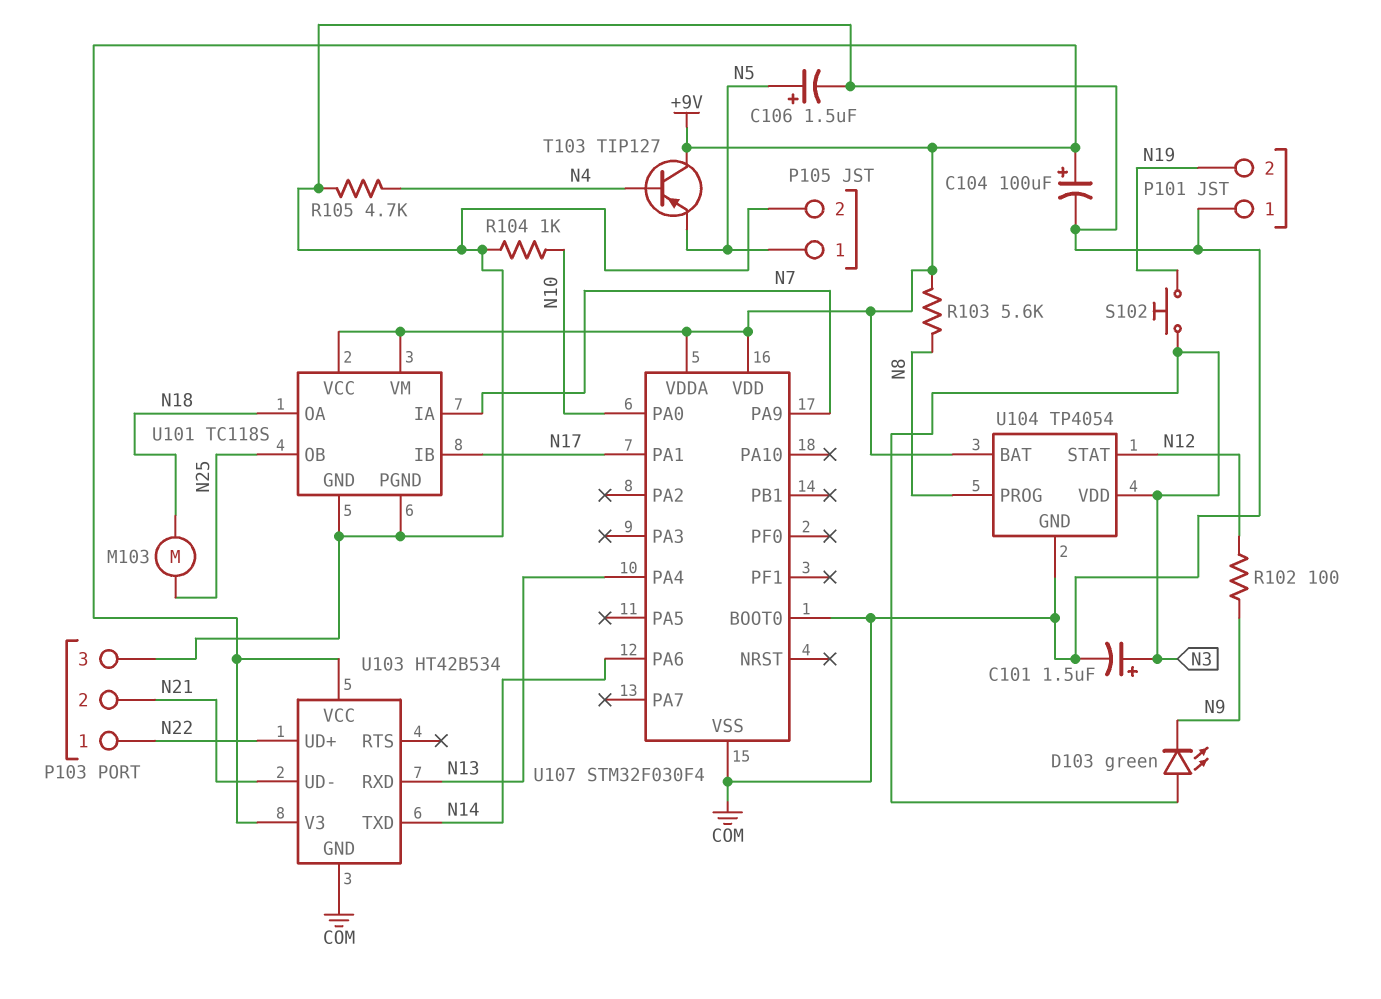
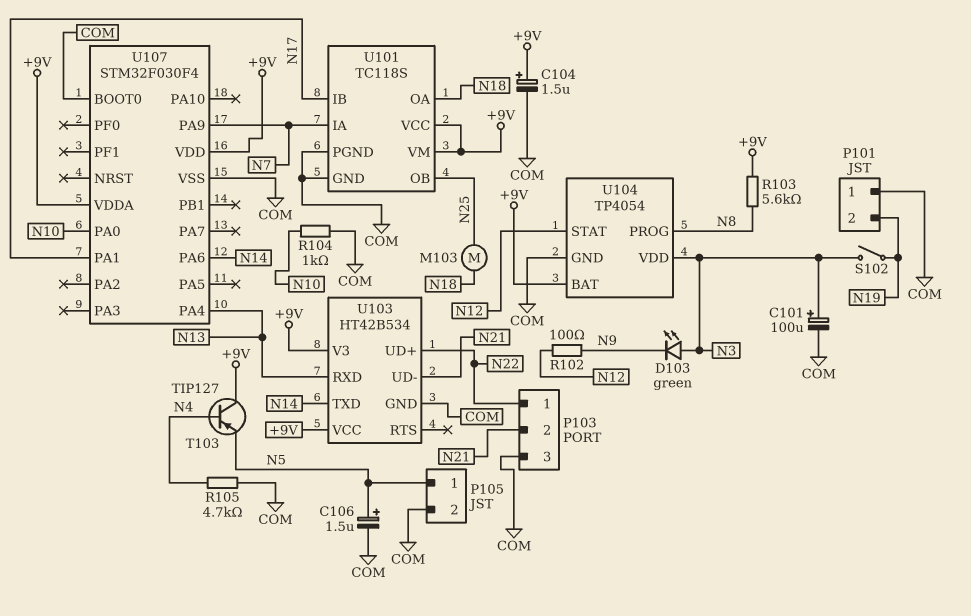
C101: 1.5uF (plus N3, minus COM) -> 100uF (plus N3, minus COM)
C104: 100uF (plus +9V, minus COM) -> 1.5uF (plus +9V, minus COM)
S102: button (N3, N19) -> switch (N3, N19)

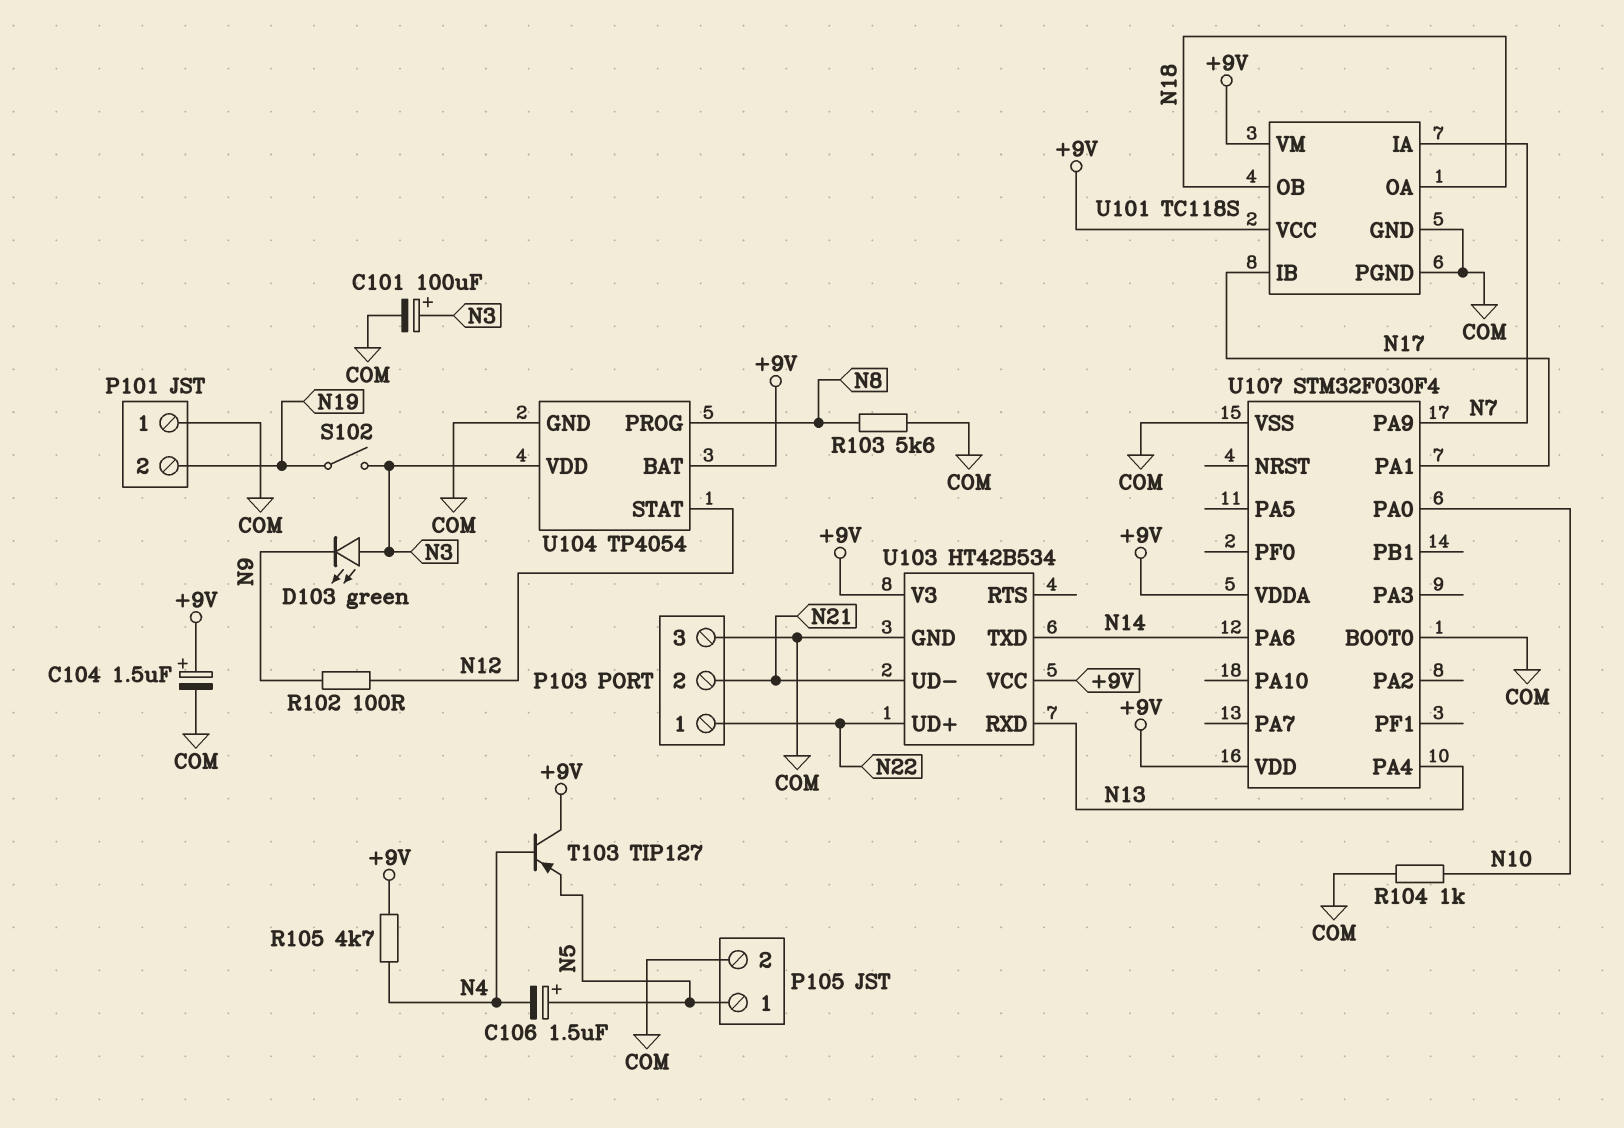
C106: 1.5uF (plus N5, minus COM) -> 1.5uF (plus N5, minus N4)
M103: motor (N18, N25) -> none
R103: 5.6k (+9V, N8) -> 5.6k (COM, N8)
R105: 4.7k (COM, N4) -> 4.7k (+9V, N4)
U101 pin OB: N25 -> N18

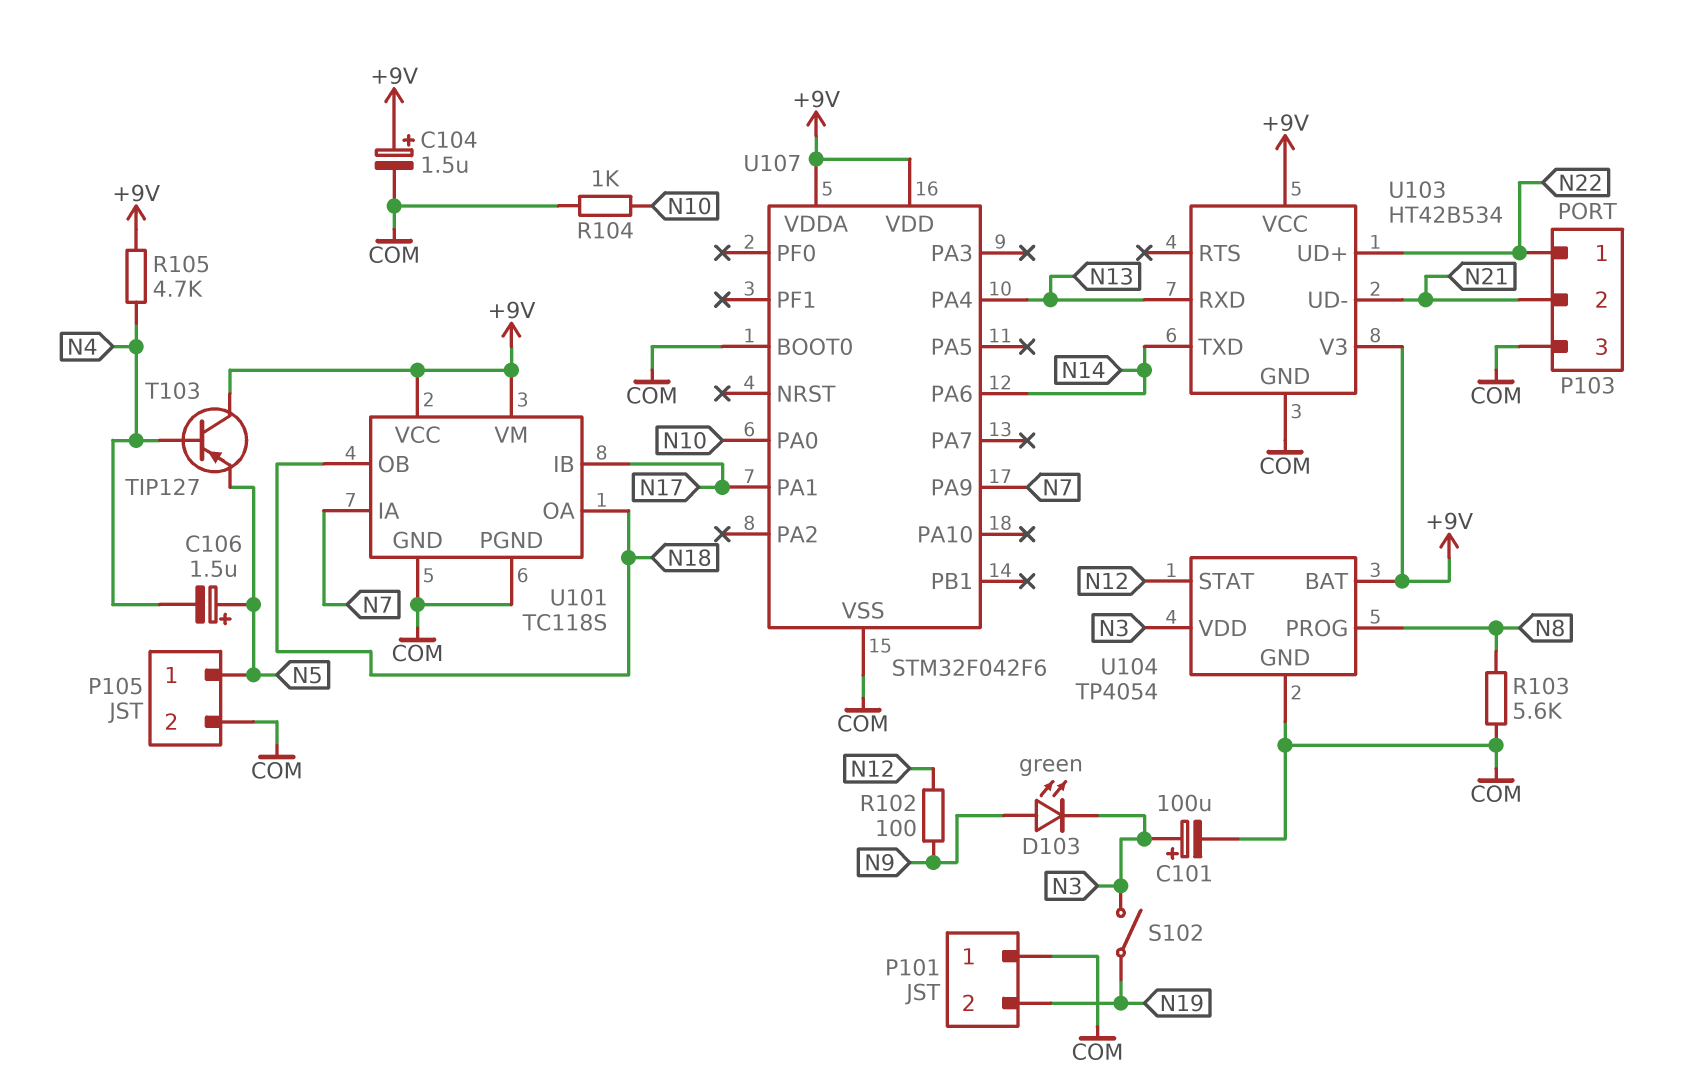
D103: LED green (A N3, K N9) -> LED green (A N9, K N3)
U107: STM32F030F4 -> STM32F042F6

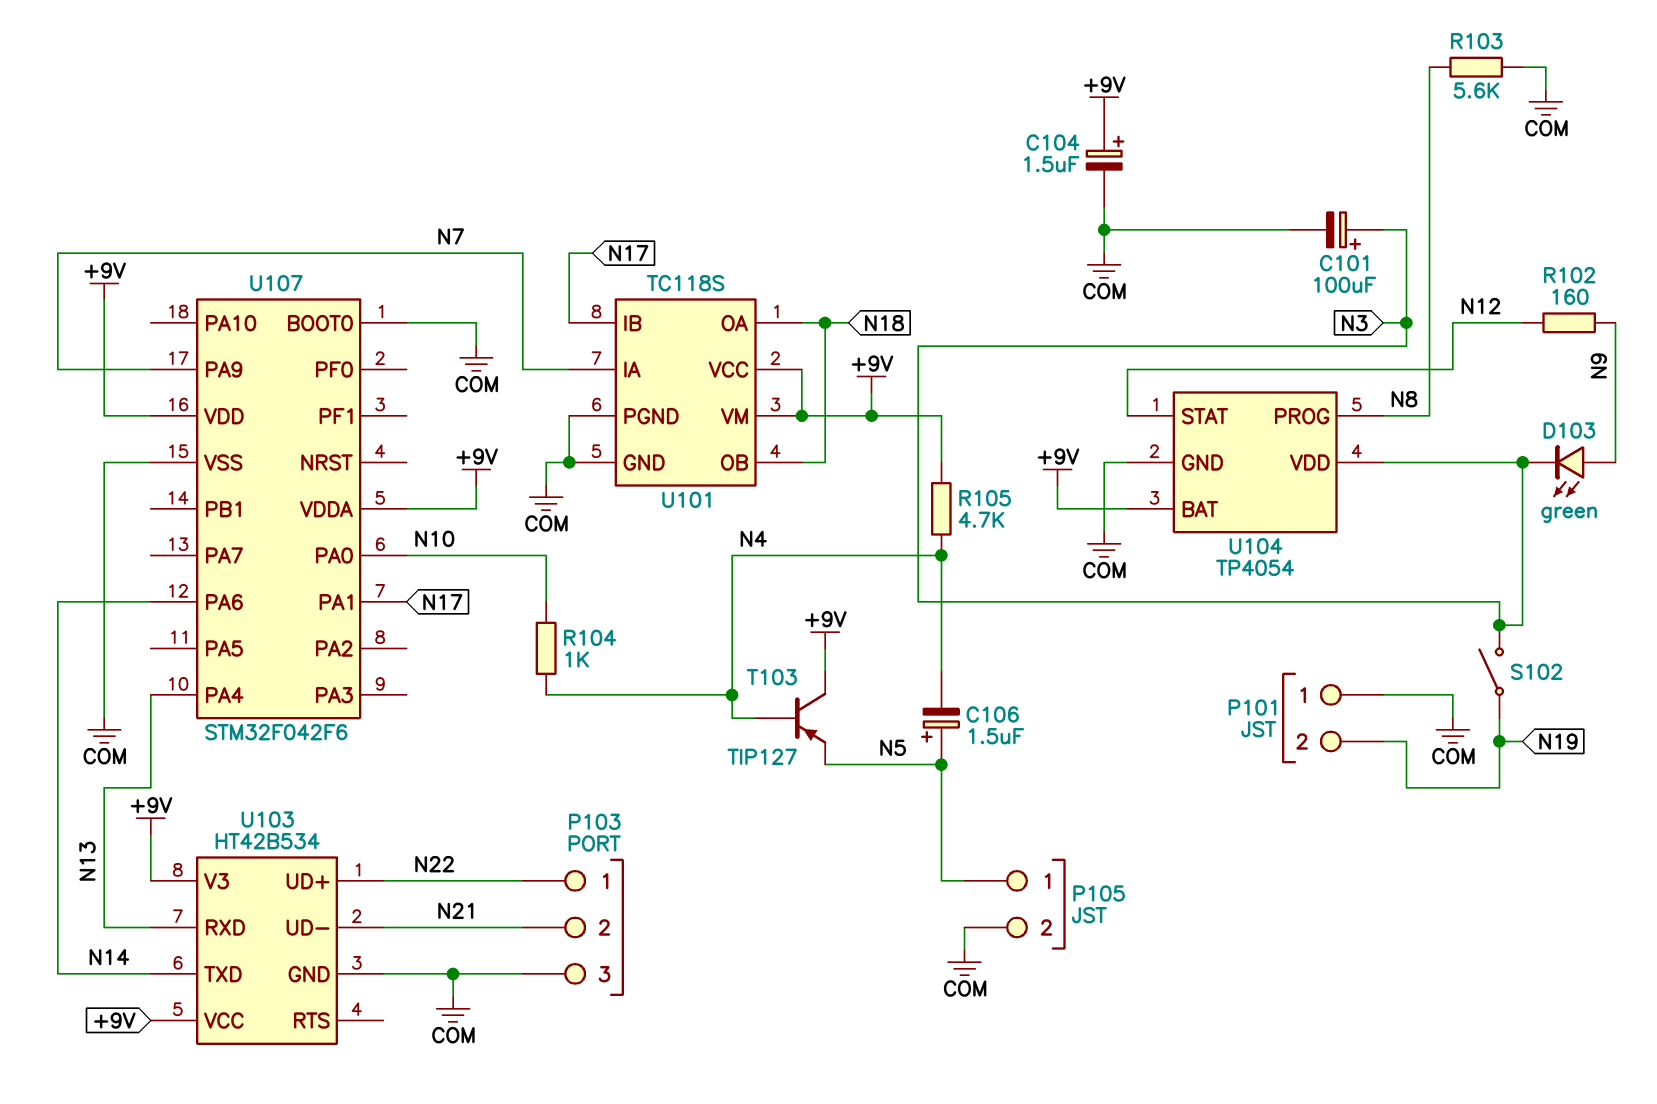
R102: 100 (N9, N12) -> 160 (N9, N12)
R104: 1k (COM, N10) -> 1k (N4, N10)

